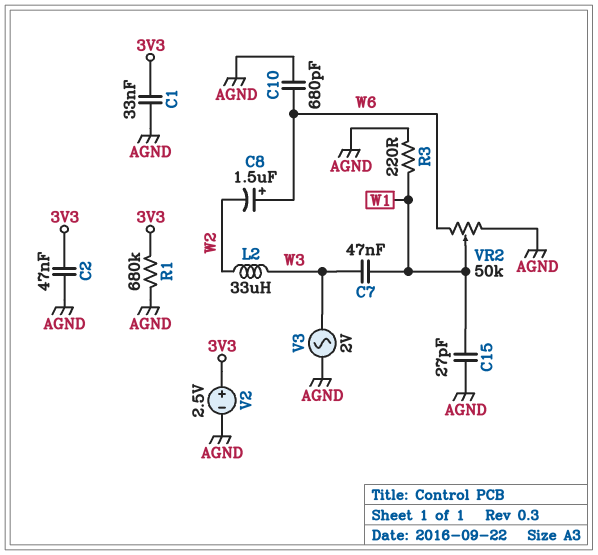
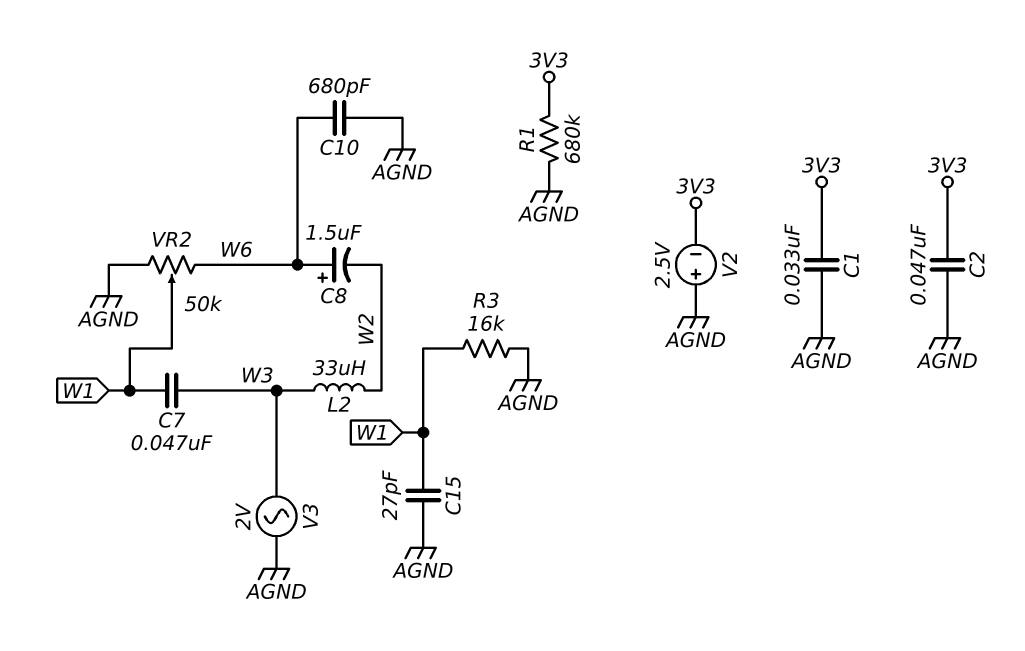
R3: 220 (AGND, W1) -> 16k (AGND, W1)
V2: 2.5V (plus 3V3, minus AGND) -> 2.5V (plus AGND, minus 3V3)

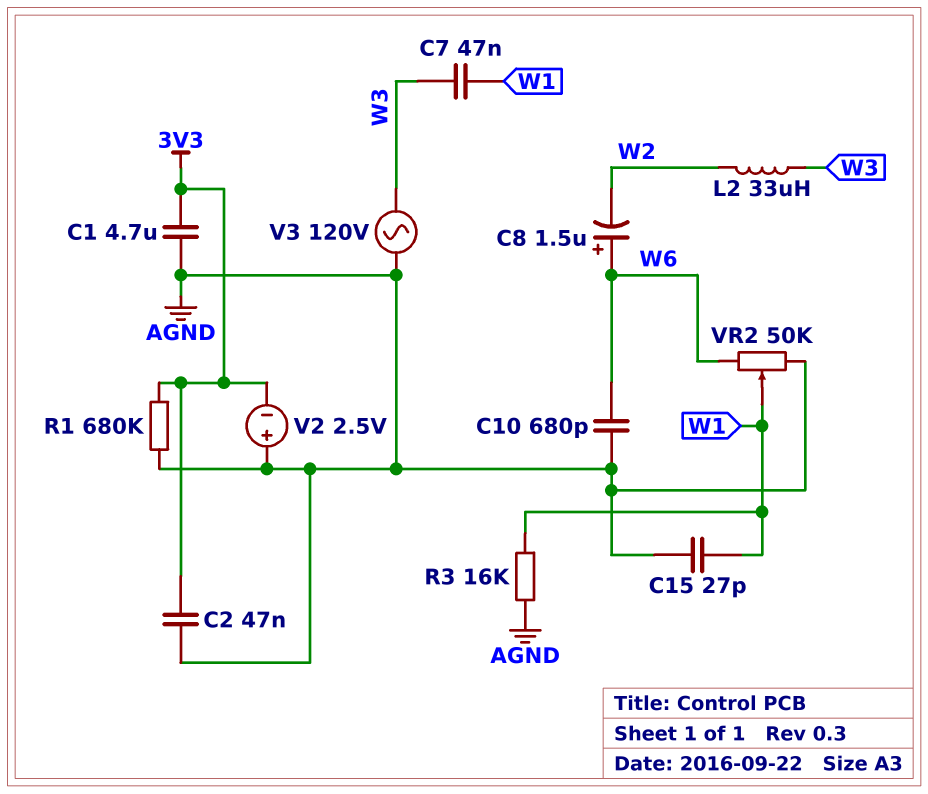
C1: 33nF (3V3, AGND) -> 4.7uF (3V3, AGND)
V3: AC 2V (AGND, W3) -> AC 120V (AGND, W3)

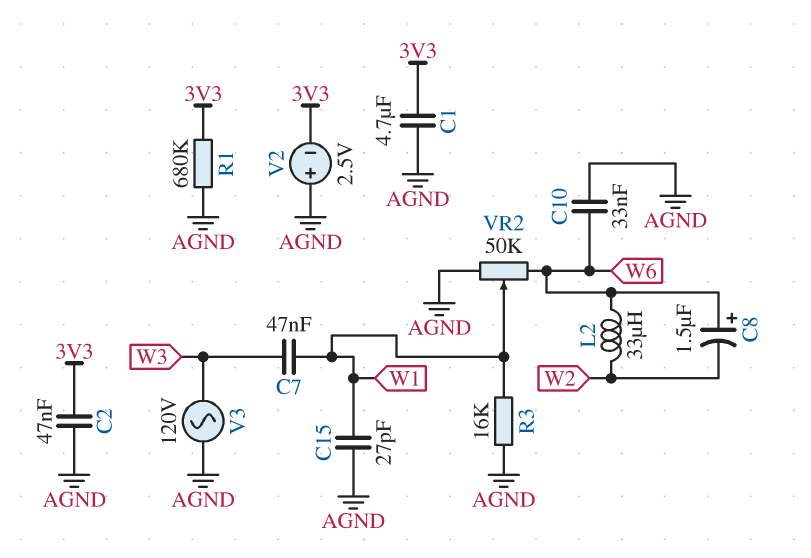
C10: 680pF (AGND, W6) -> 33nF (AGND, W6)
L2: 33uH (W2, W3) -> 33uH (W2, W6)

